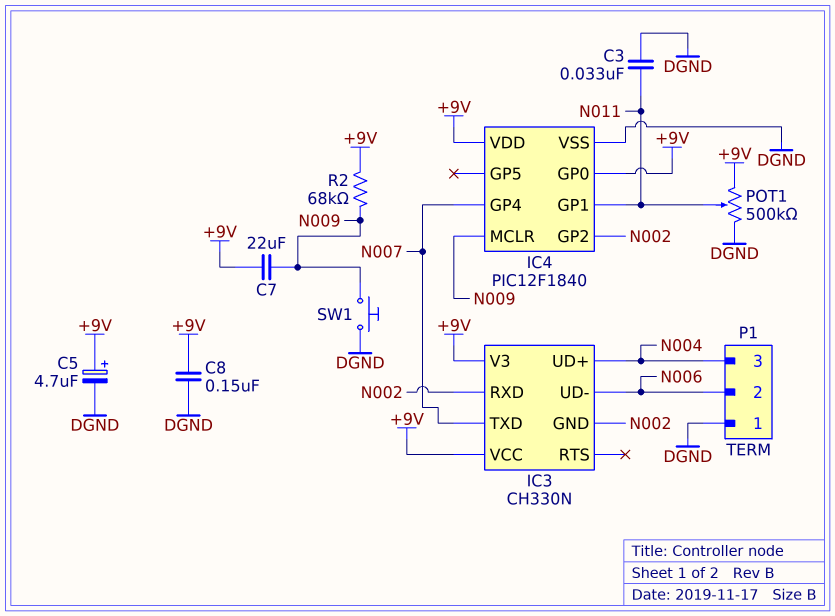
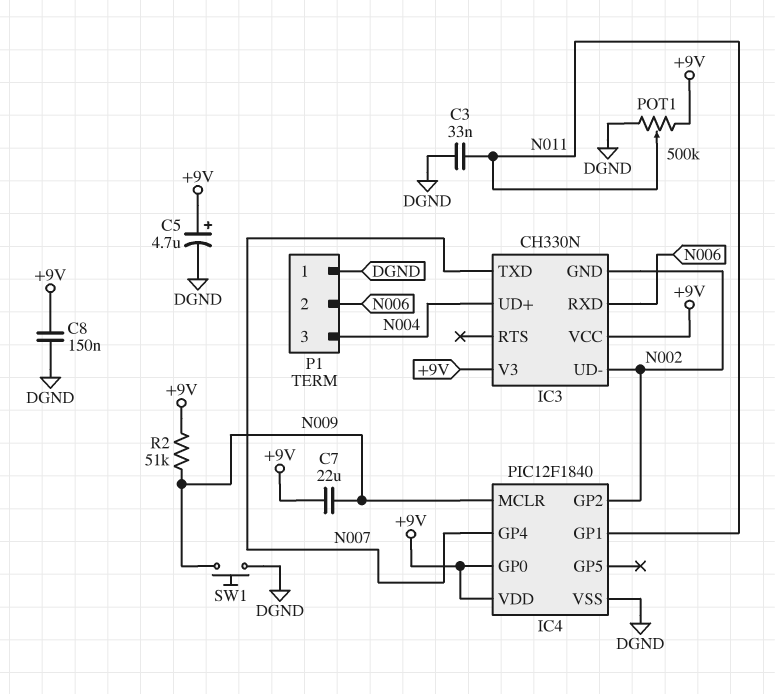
IC3 pin RXD: N002 -> N006
IC3 pin UD-: N006 -> N002
R2: 68k (+9V, N009) -> 51k (+9V, N009)

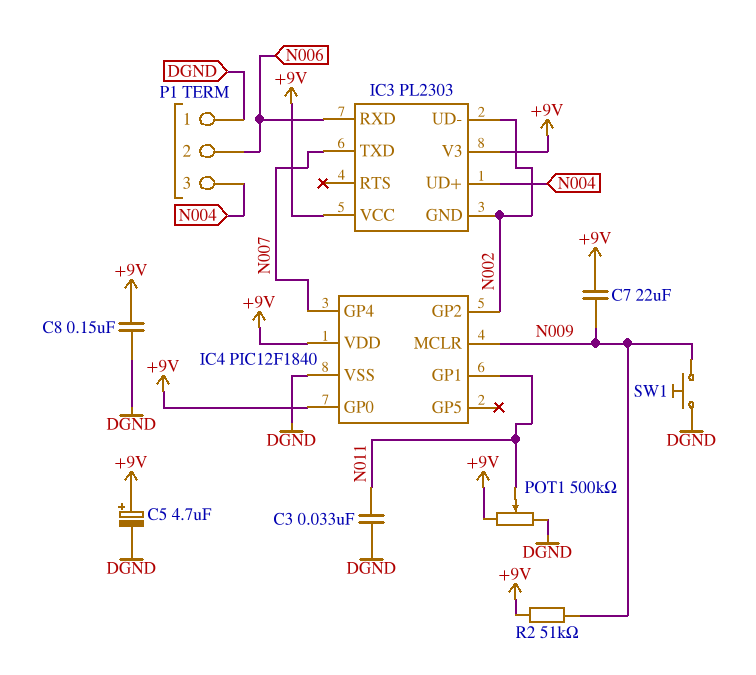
IC3: CH330N -> PL2303

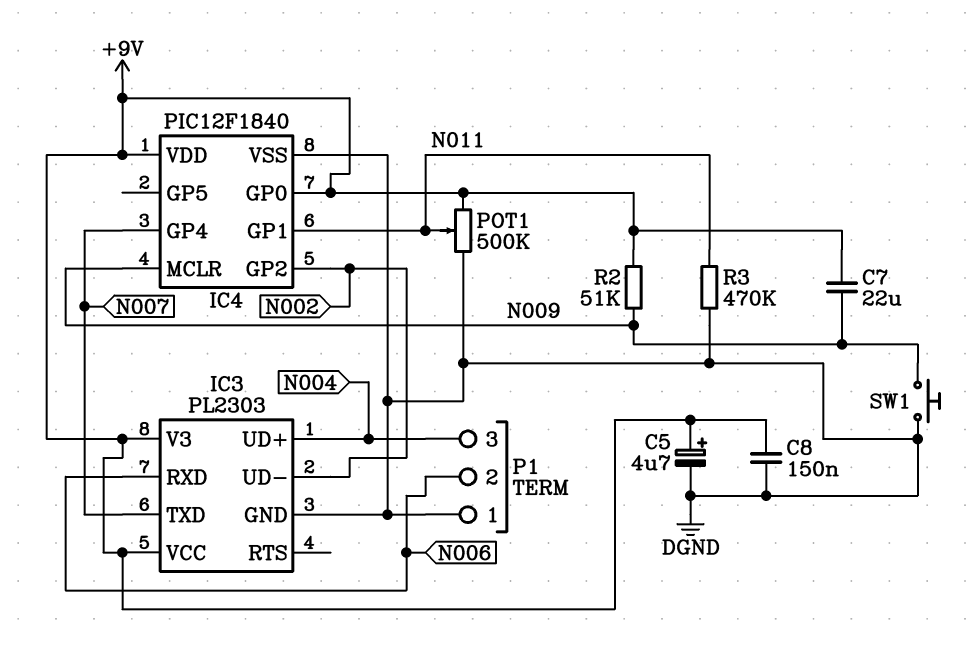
C3: 33nF (DGND, N011) -> none
IC3 pin GND: N002 -> DGND
R3: none -> 470k (DGND, N011)

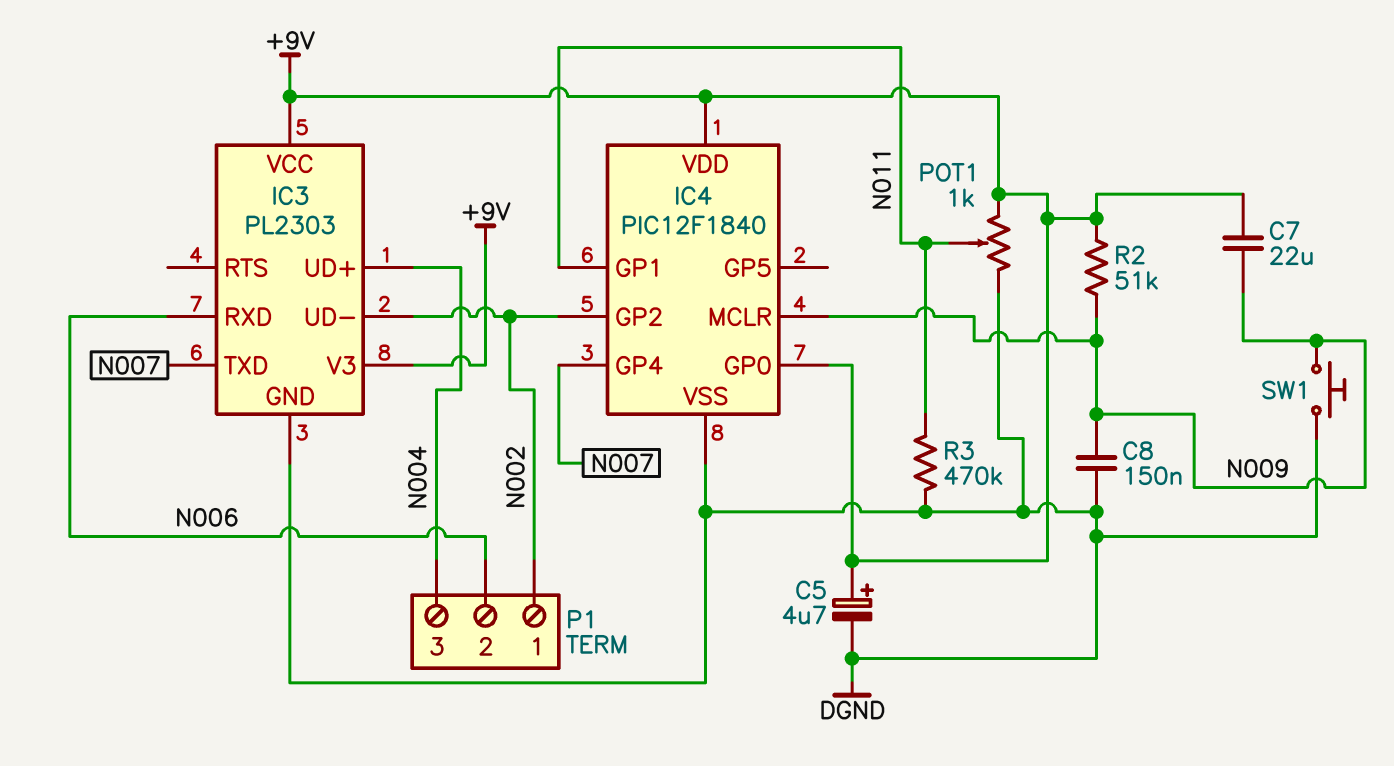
C8: 150nF (+9V, DGND) -> 150nF (DGND, N009)
P1 pin 1: DGND -> N002
POT1: 500k (+9V, DGND, wiper N011) -> 1k (+9V, DGND, wiper N011)

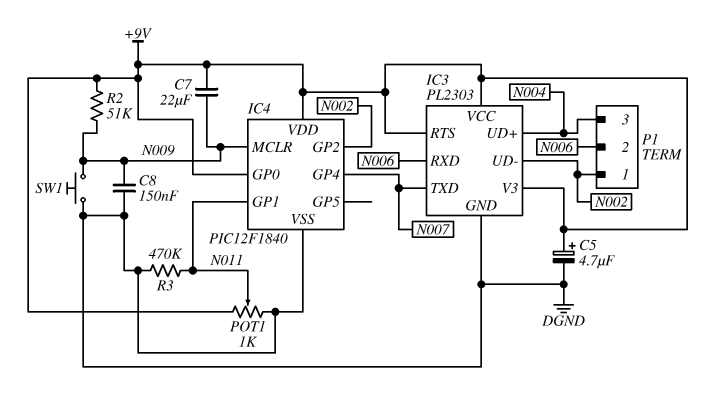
IC3 pin RTS: none -> +9V

